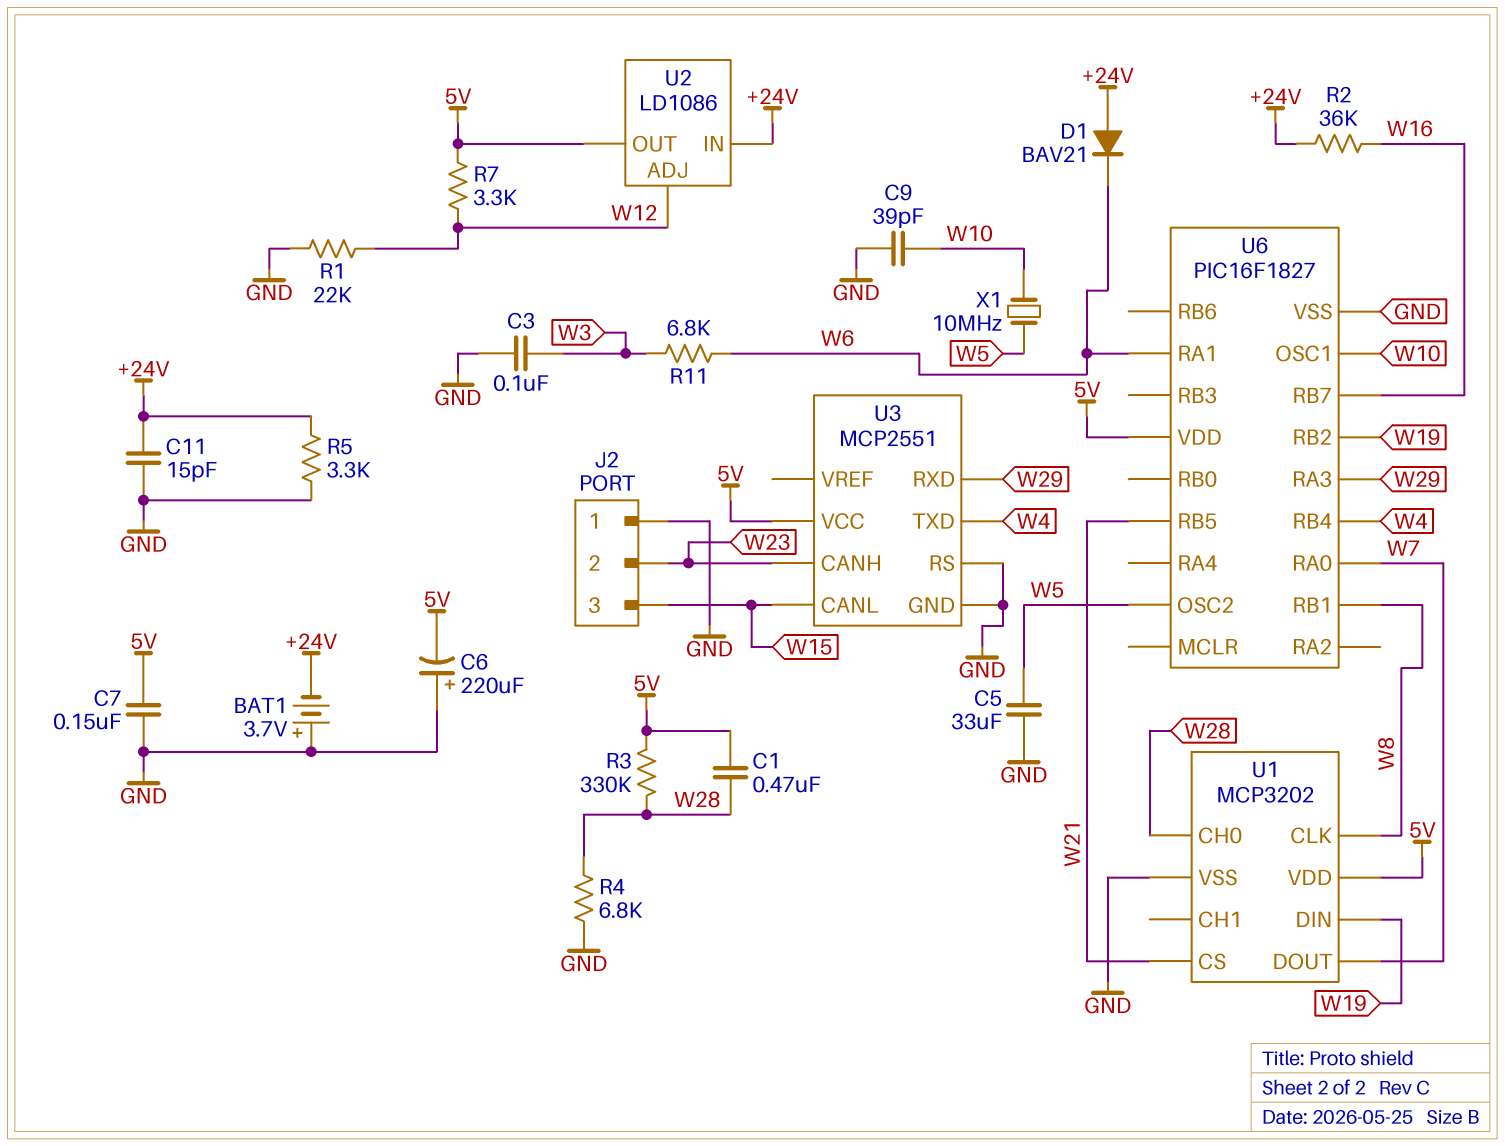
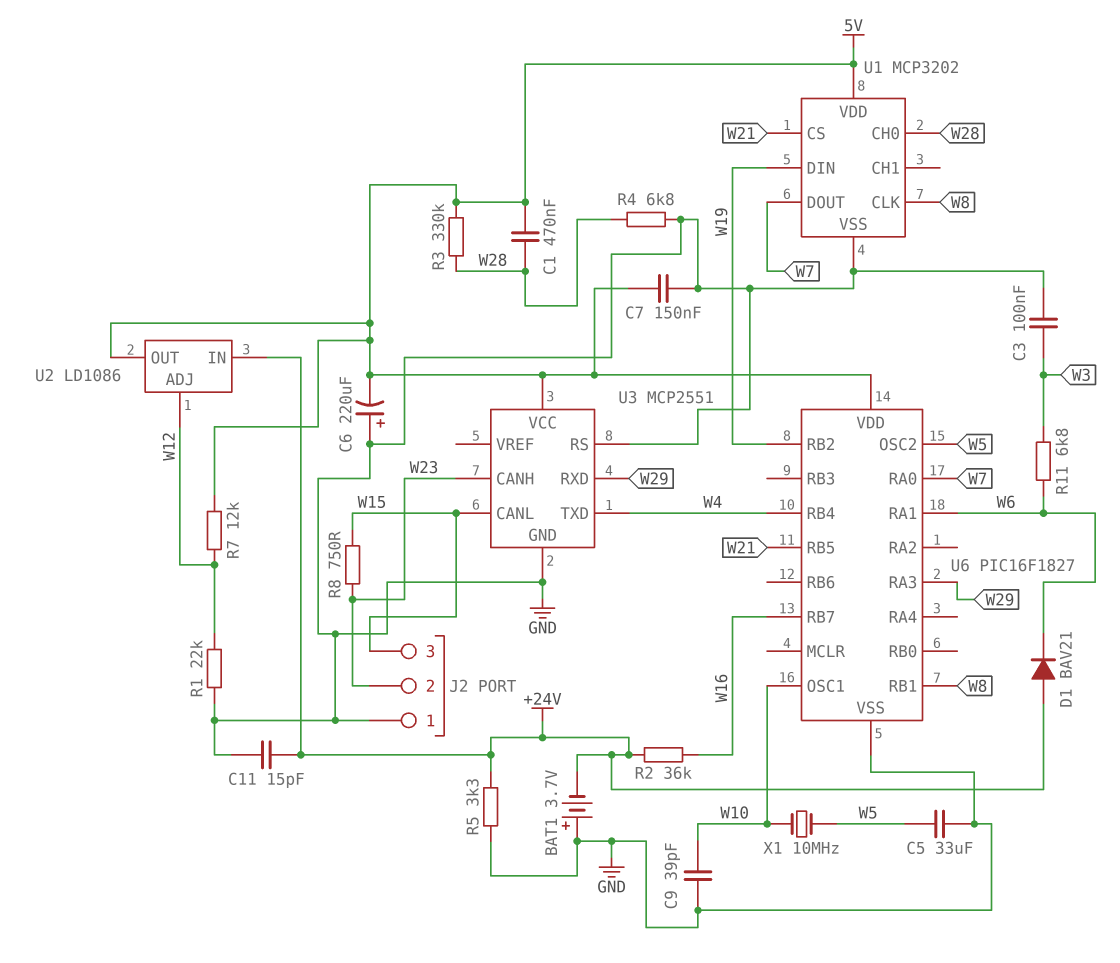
R7: 3.3k (5V, W12) -> 12k (5V, W12)
R8: none -> 750 (W15, W23)

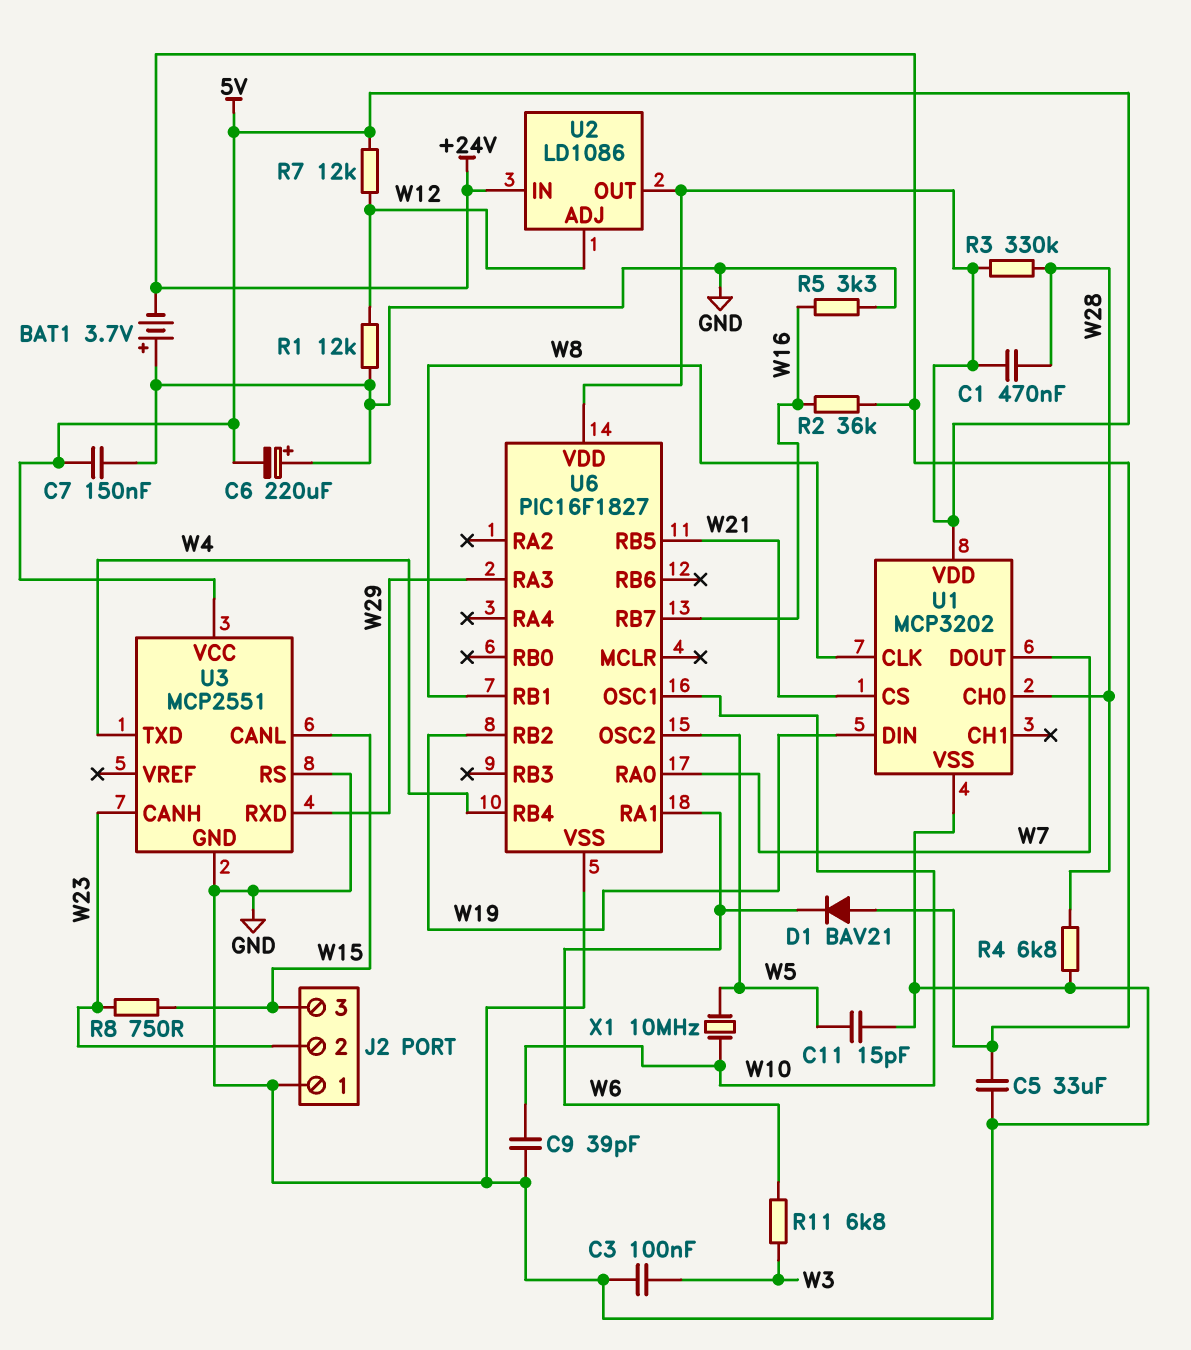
C5: 33uF (GND, W5) -> 33uF (+24V, GND)
C11: 15pF (+24V, GND) -> 15pF (GND, W5)
R1: 22k (GND, W12) -> 12k (GND, W12)
R5: 3.3k (+24V, GND) -> 3.3k (GND, W16)

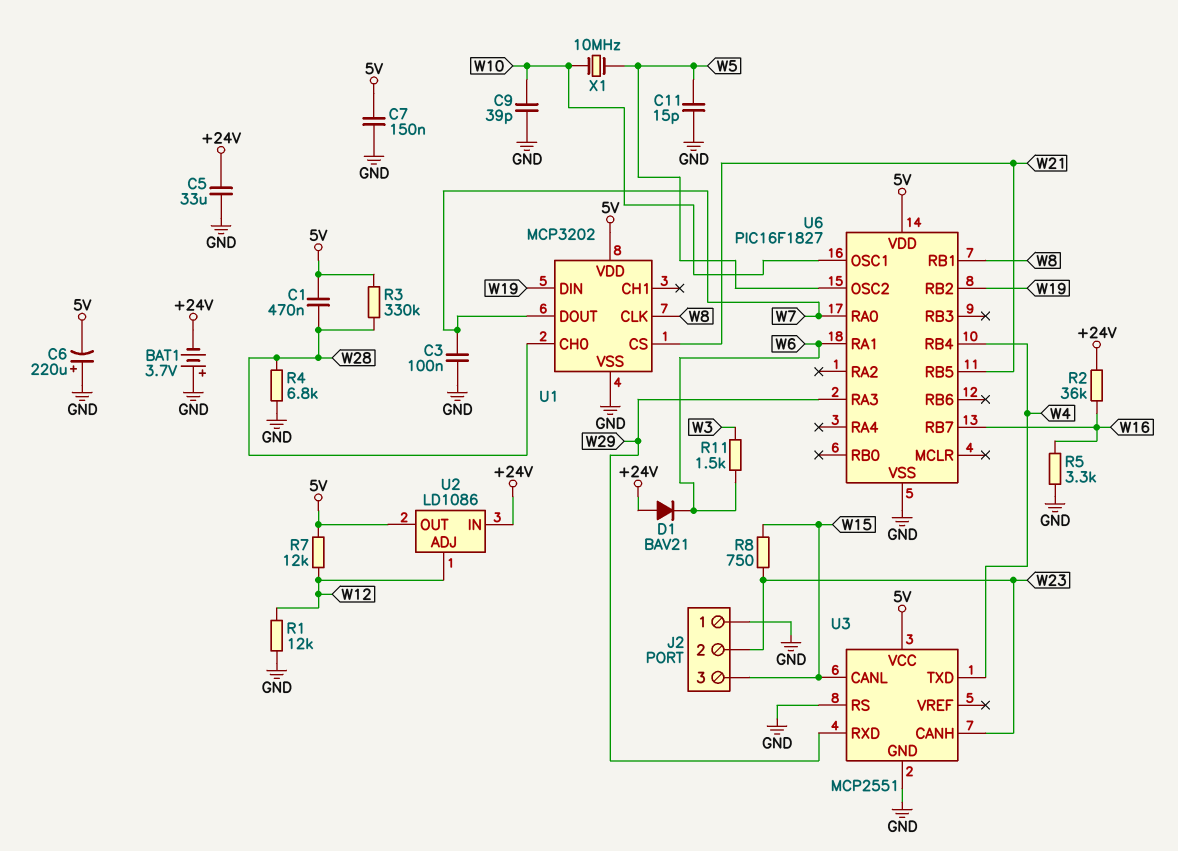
C3: 100nF (GND, W3) -> 100nF (GND, W7)
R11: 6.8k (W3, W6) -> 1.5k (W3, W6)

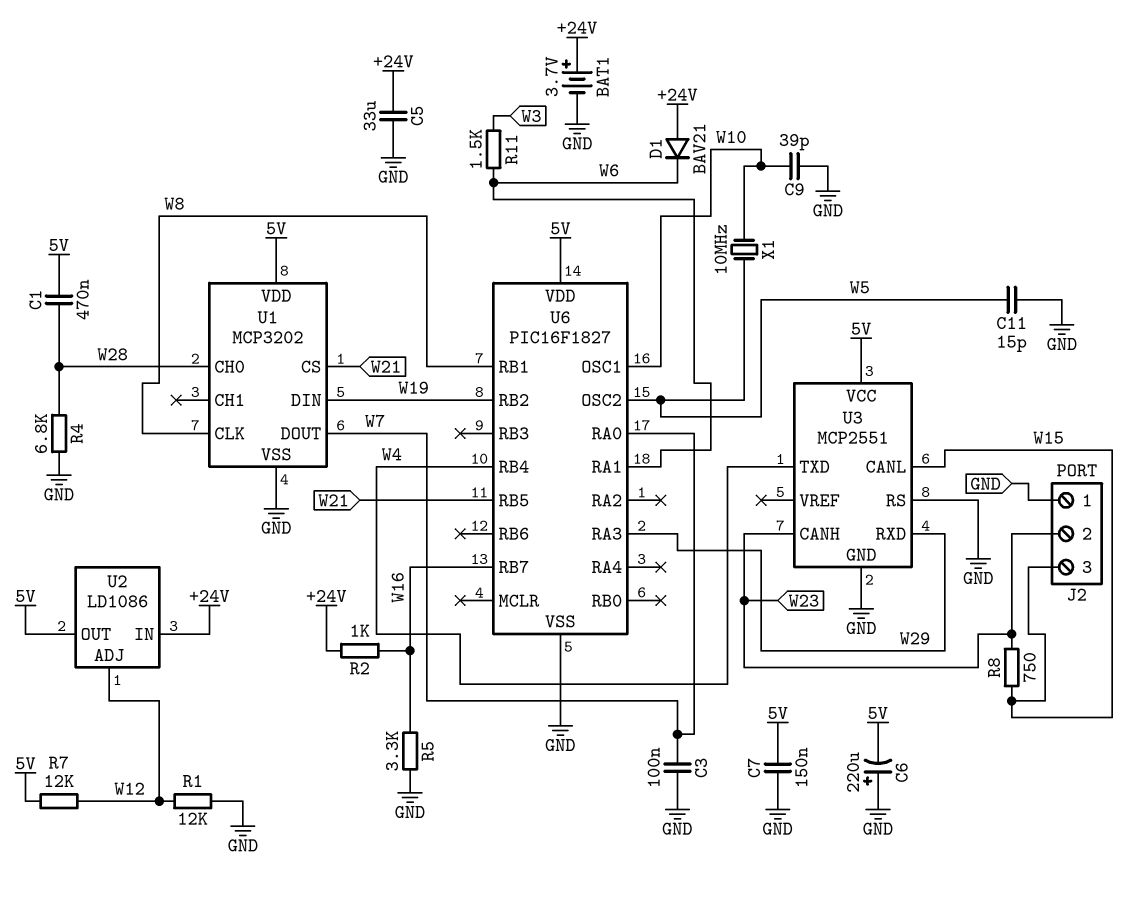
BAT1: 3.7V (plus GND, minus +24V) -> 3.7V (plus +24V, minus GND)
R2: 36k (+24V, W16) -> 1k (+24V, W16)
R3: 330k (5V, W28) -> none

